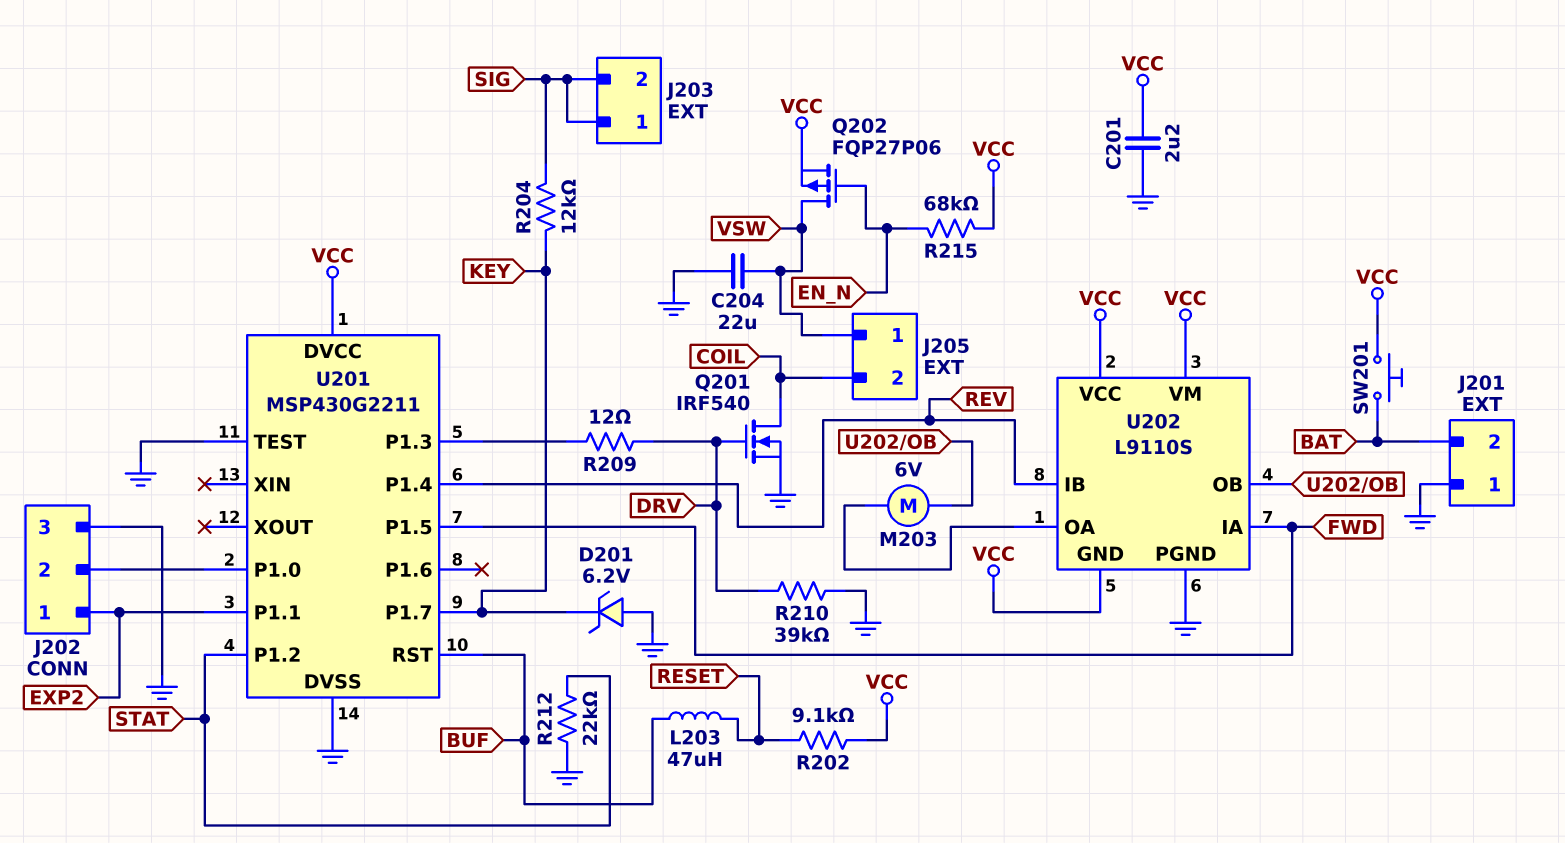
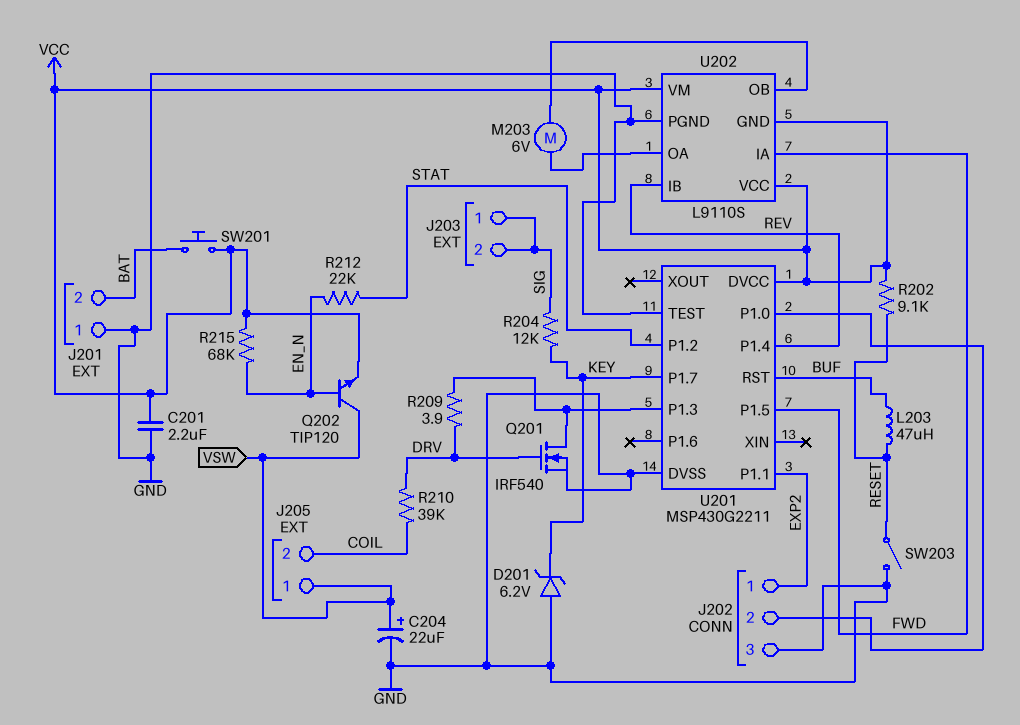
C204: 22uF (GND, VSW) -> 22uF (plus VSW, minus GND)
Q201: NMOS IRF540 (G DRV, D COIL, S GND) -> NMOS IRF540 (G DRV, D U201/P1.3, S GND)
Q202: PMOS FQP27P06 (G EN_N, D VSW, S VCC) -> NPN TIP120 (B EN_N, C VSW, E VCC)
R209: 12 (DRV, U201/P1.3) -> 3.9 (DRV, U201/P1.3)
R210: 39k (DRV, GND) -> 39k (COIL, DRV)
R212: 22k (GND, STAT) -> 22k (EN_N, STAT)
SW203: none -> switch (GND, RESET)

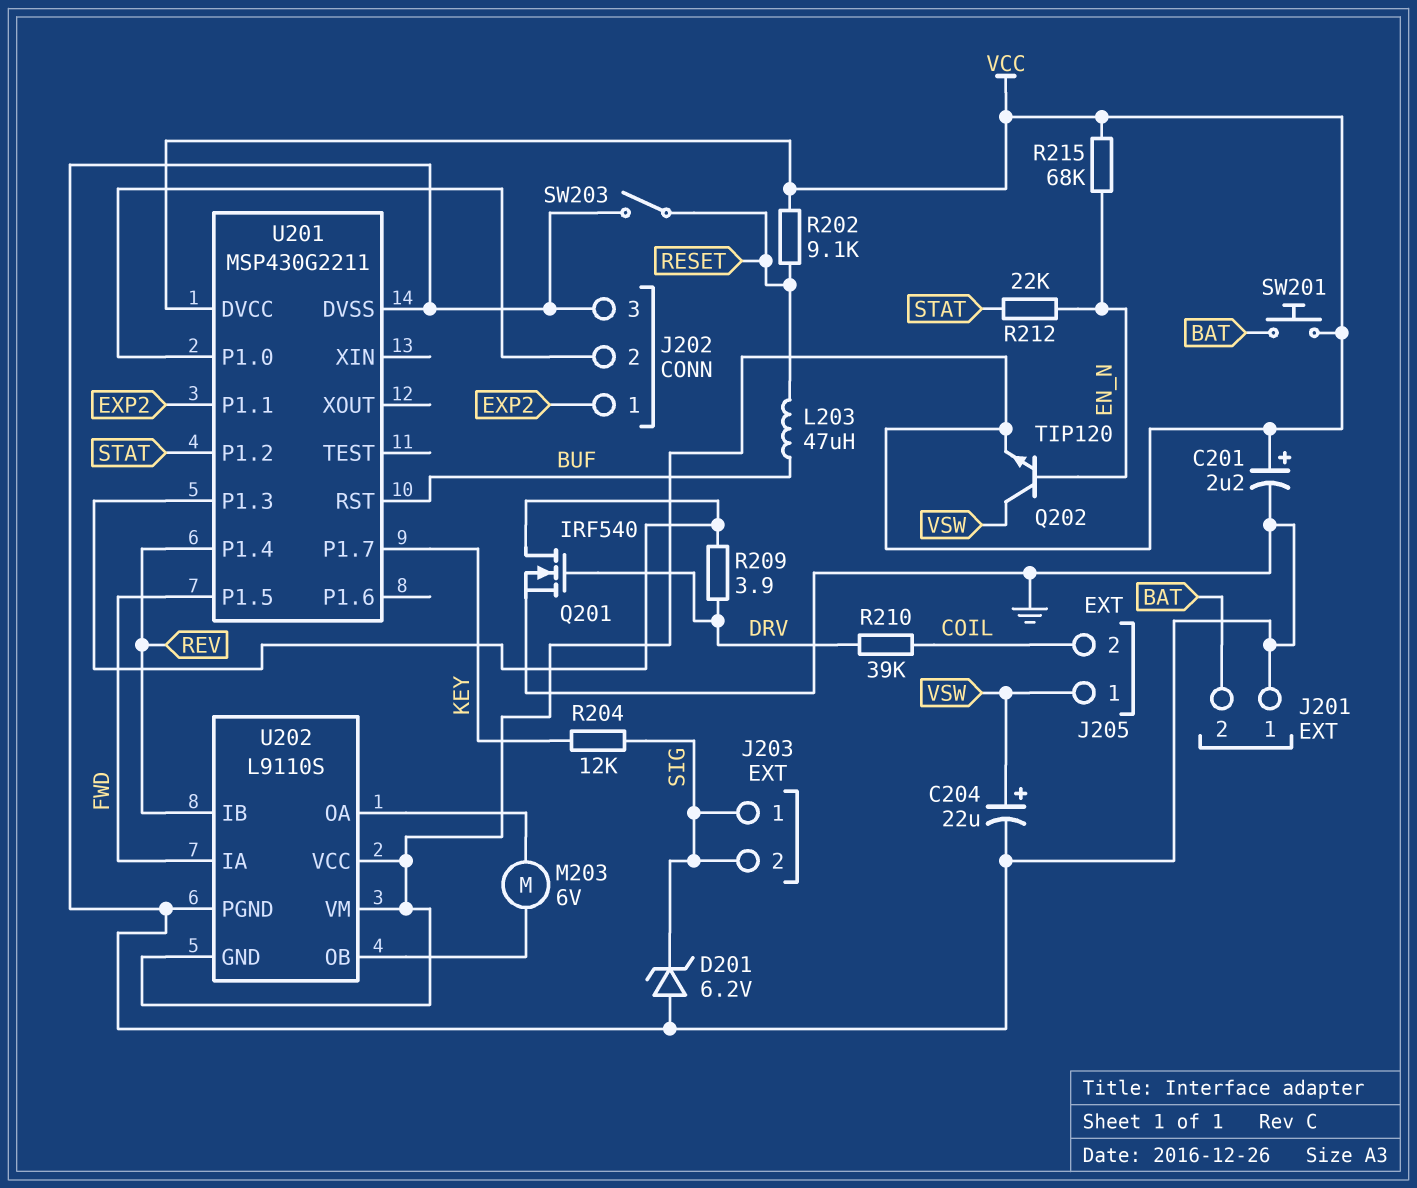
C201: 2.2uF (GND, VCC) -> 2.2uF (plus VCC, minus GND)
D201: zener 6.2V (A GND, K KEY) -> zener 6.2V (A GND, K SIG)
U201 pin TEST: GND -> none

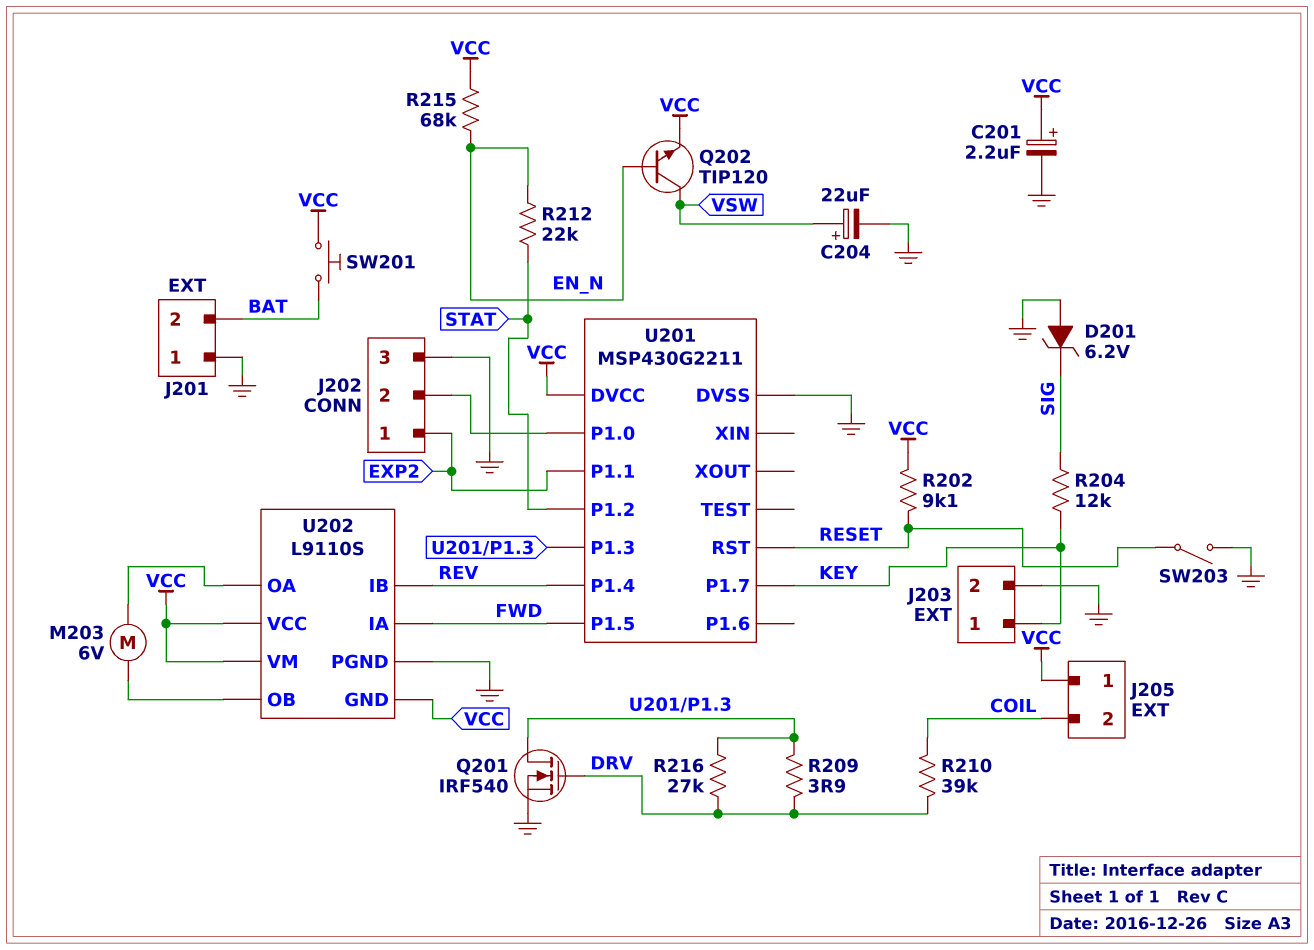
J203 pin 1: SIG -> KEY
J203 pin 2: SIG -> GND
J205 pin 1: VSW -> VCC
L203: 47uH (BUF, RESET) -> none
R216: none -> 27k (DRV, U201/P1.3)
U201 pin RST: BUF -> RESET

